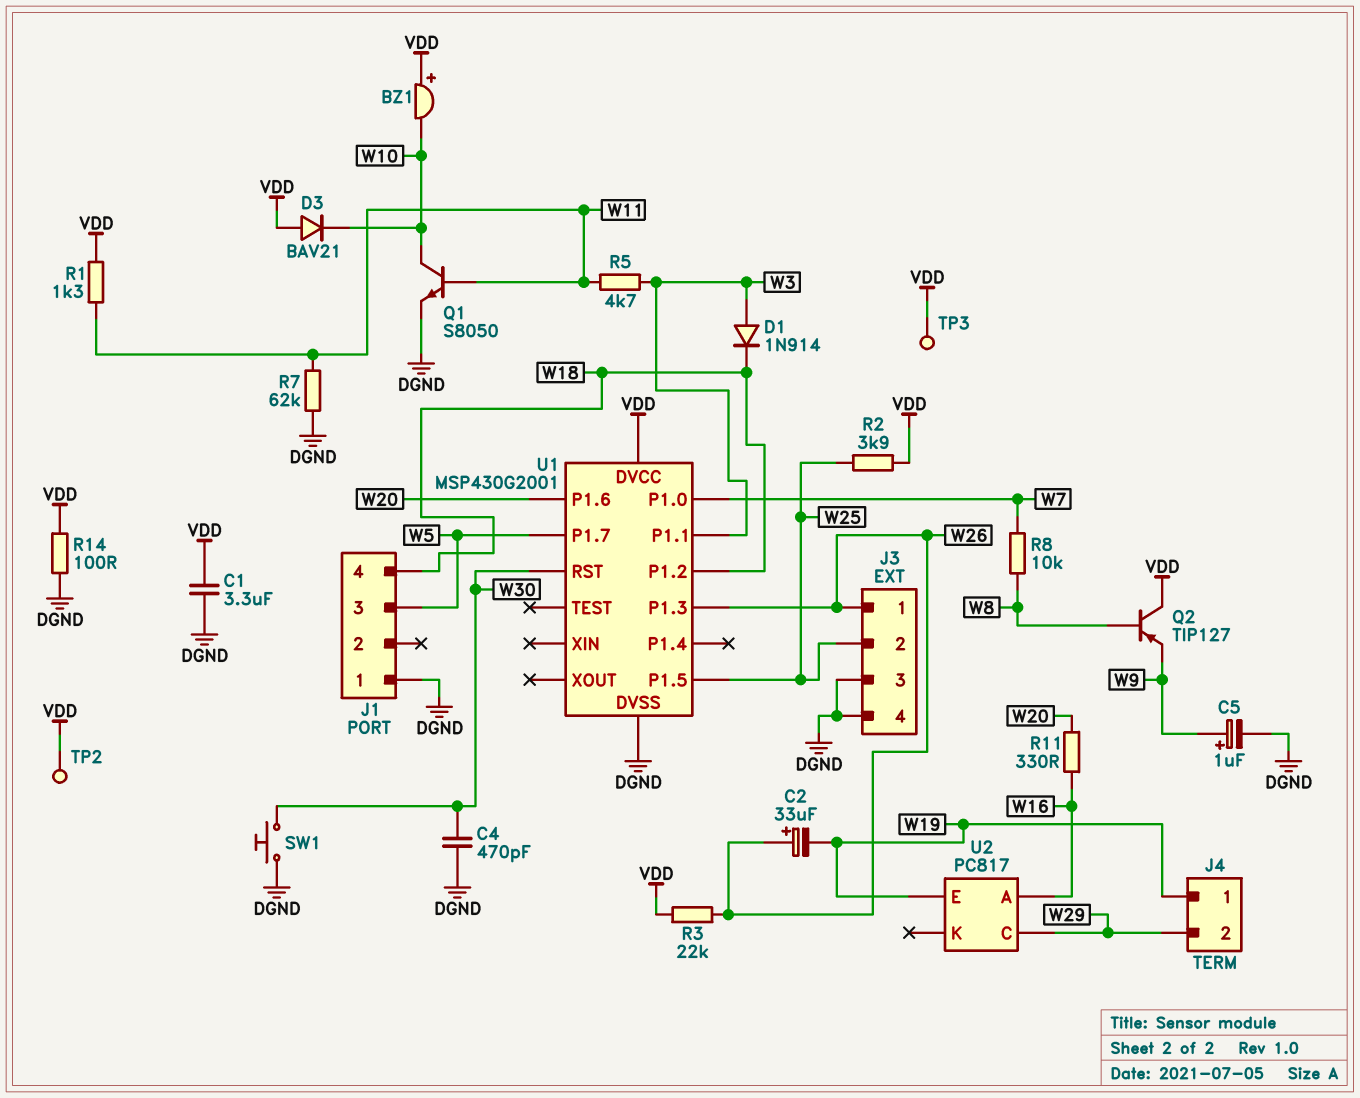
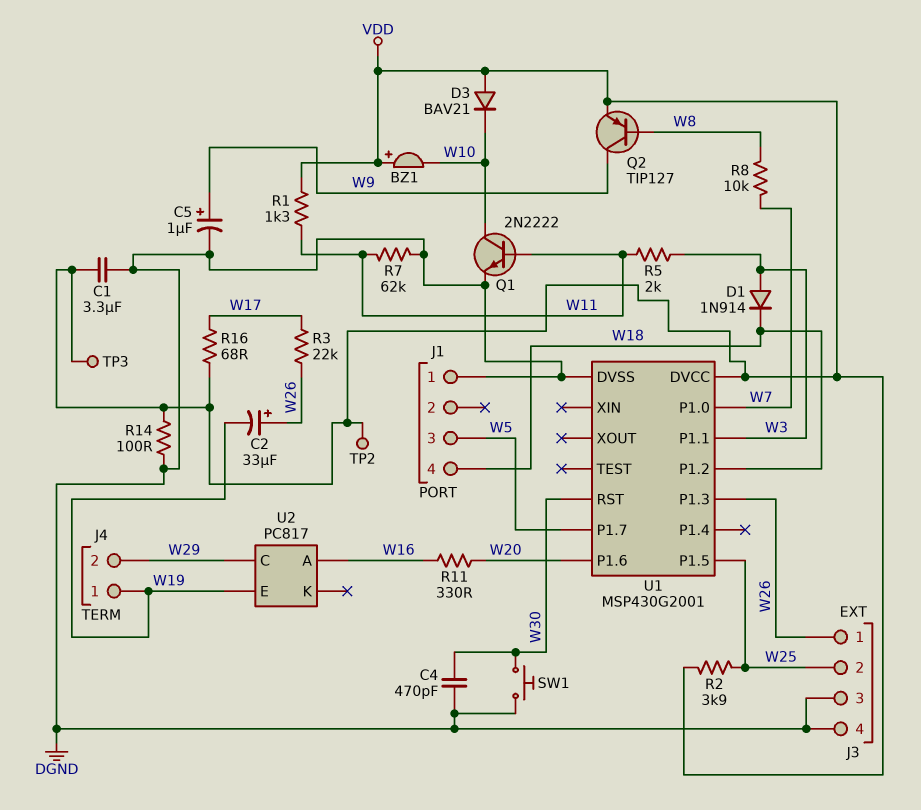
Q1: NPN S8050 (B W11, C W10, E DGND) -> NPN 2N2222 (B W11, C W10, E DGND)
Q2: PNP TIP127 (B W8, C VDD, E W9) -> PNP TIP127 (B W8, C W9, E VDD)
R3: 22k (VDD, W26) -> 22k (W17, W26)
R5: 4.7k (W3, W11) -> 2k (W3, W11)
R16: none -> 68 (VDD, W17)

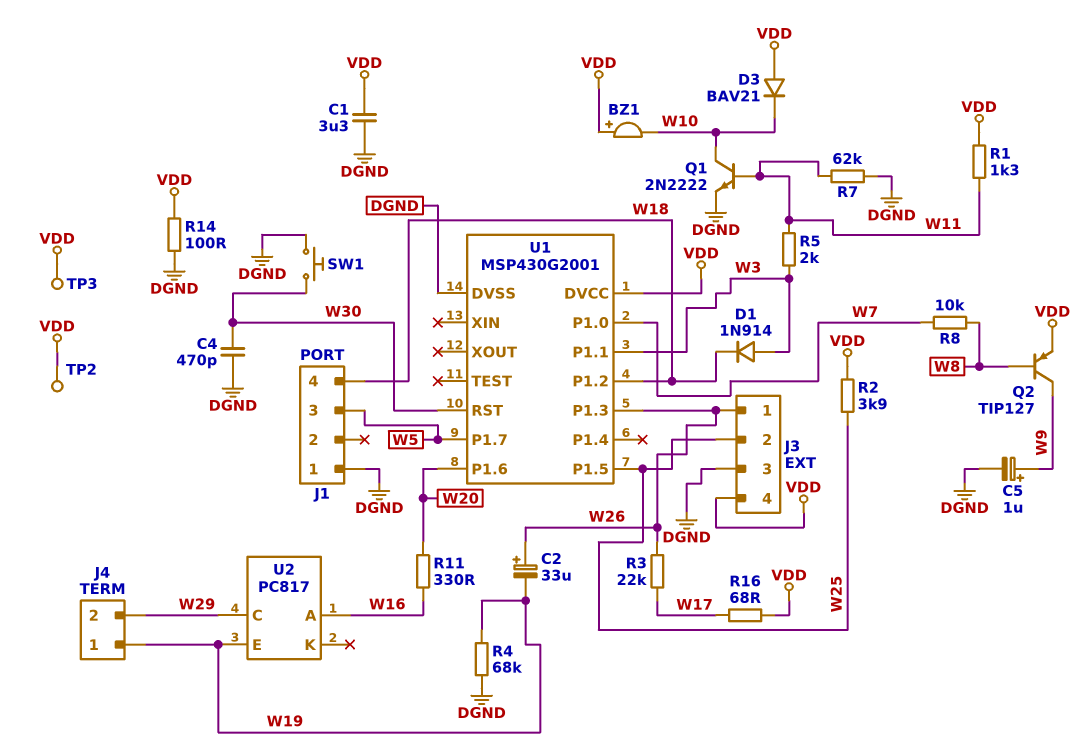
J3 pin 4: DGND -> VDD
R4: none -> 68k (DGND, W19)

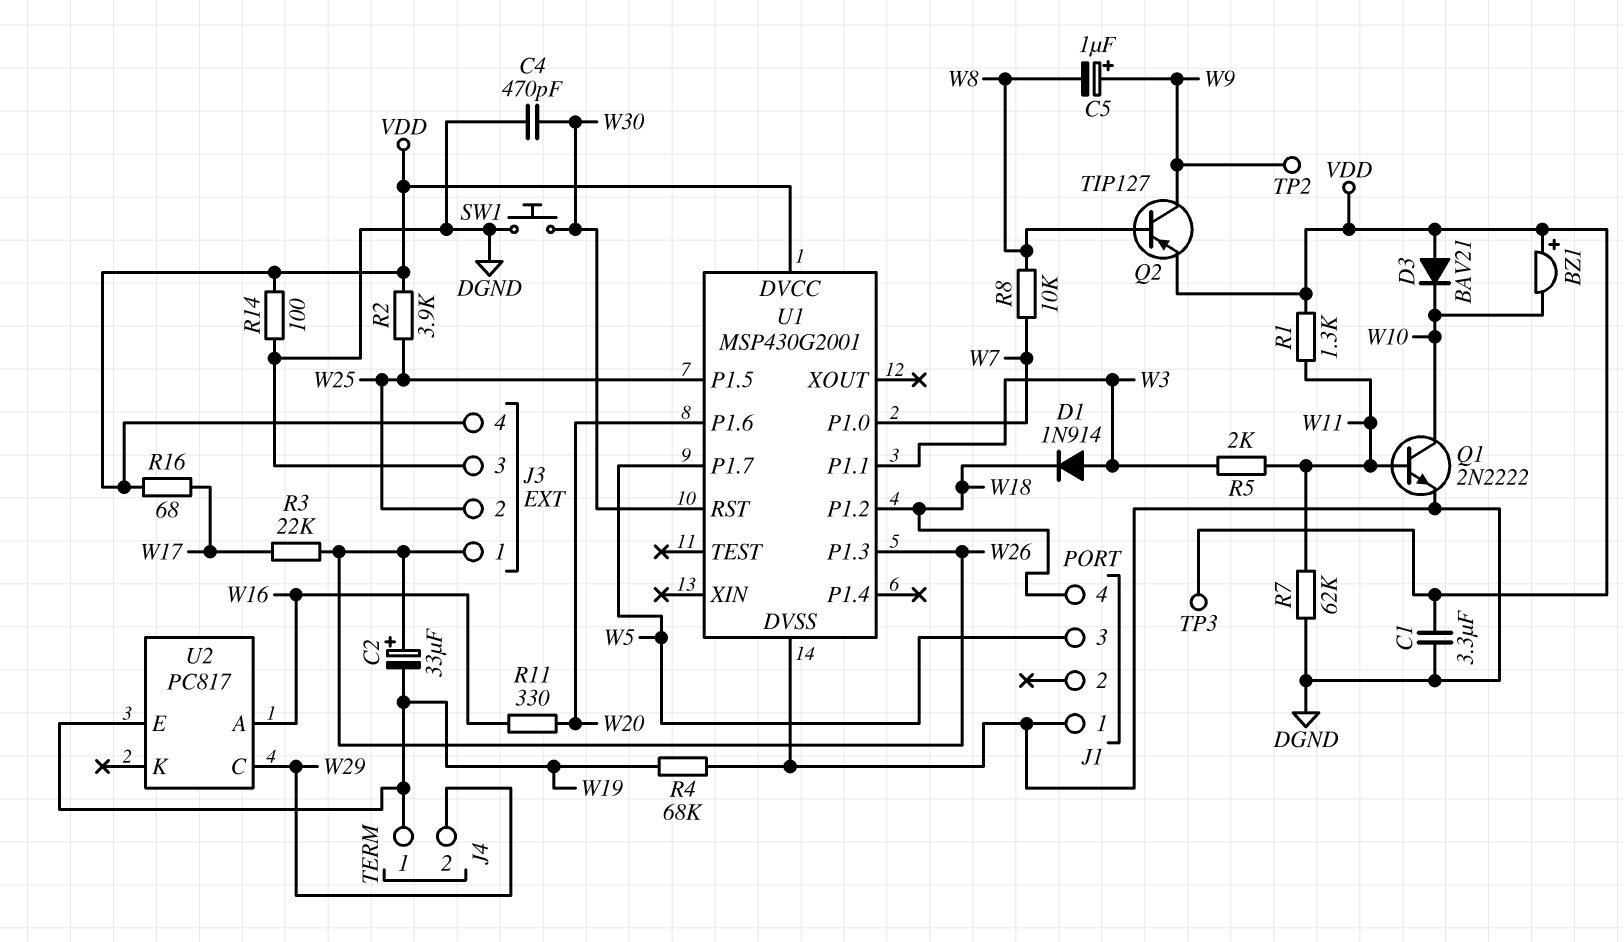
C5: 1uF (plus W9, minus DGND) -> 1uF (plus W9, minus W8)
TP2: test point (VDD) -> test point (W9)

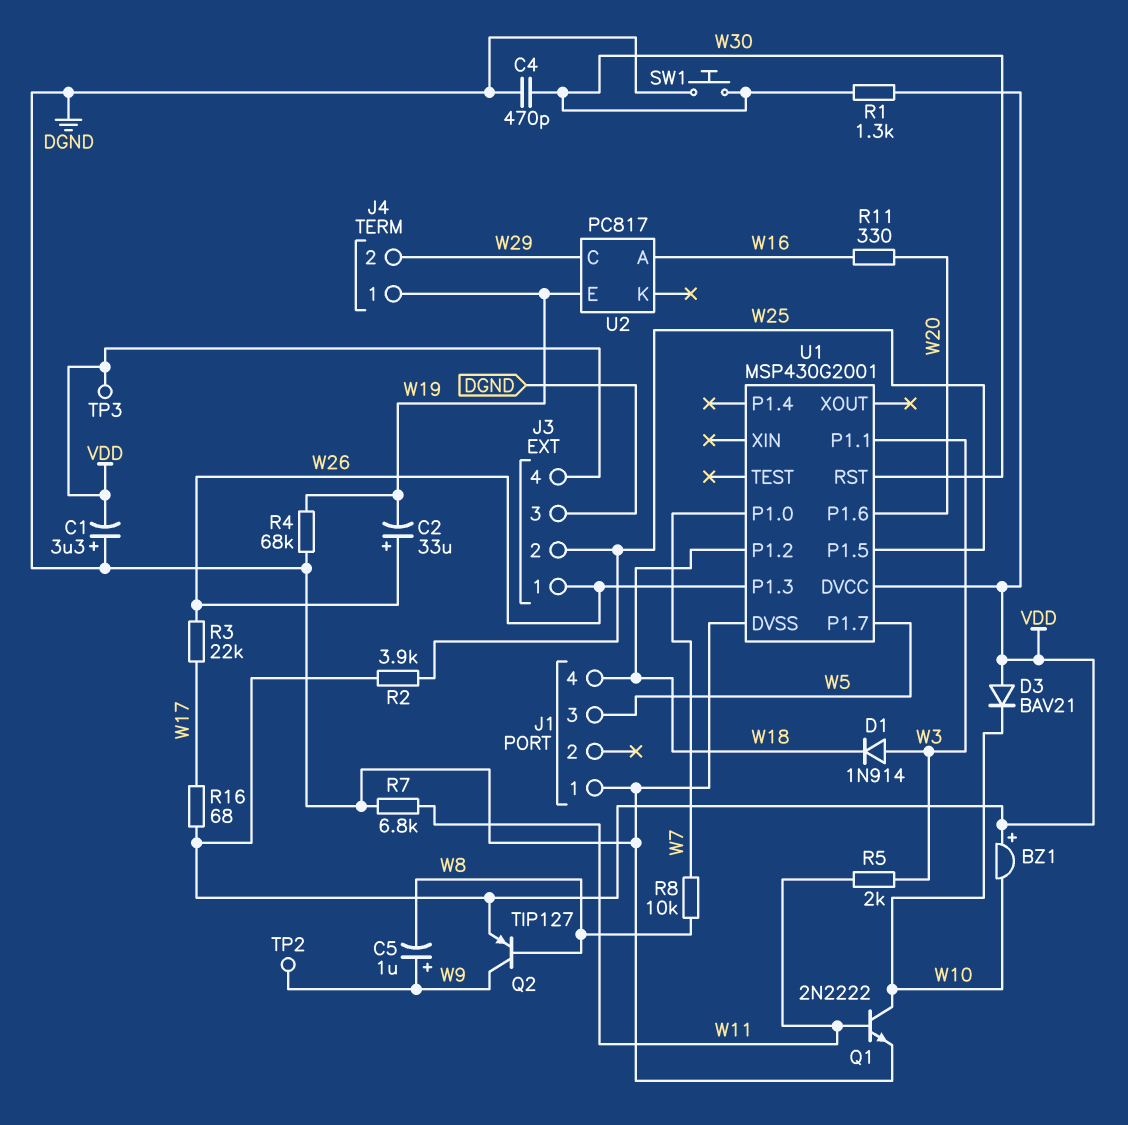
C1: 3.3uF (DGND, VDD) -> 3.3uF (plus DGND, minus VDD)
R1: 1.3k (VDD, W11) -> 1.3k (VDD, W30)
R7: 62k (DGND, W11) -> 6.8k (DGND, W11)
R14: 100 (DGND, VDD) -> none

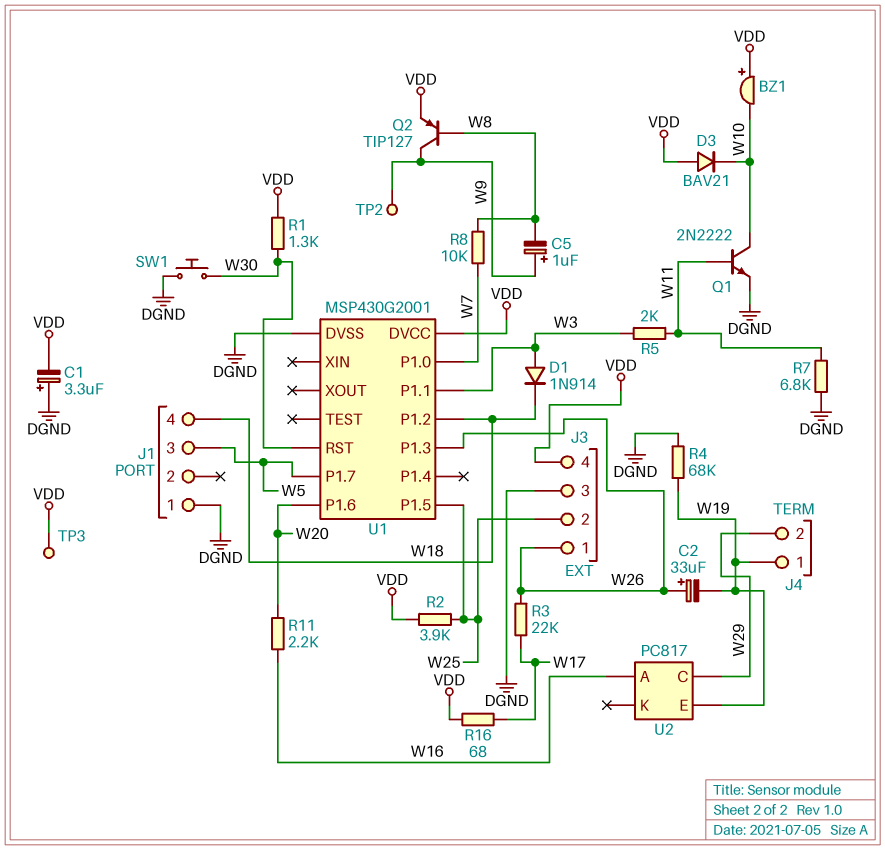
C4: 470pF (DGND, W30) -> none
R11: 330 (W16, W20) -> 2.2k (W16, W20)

